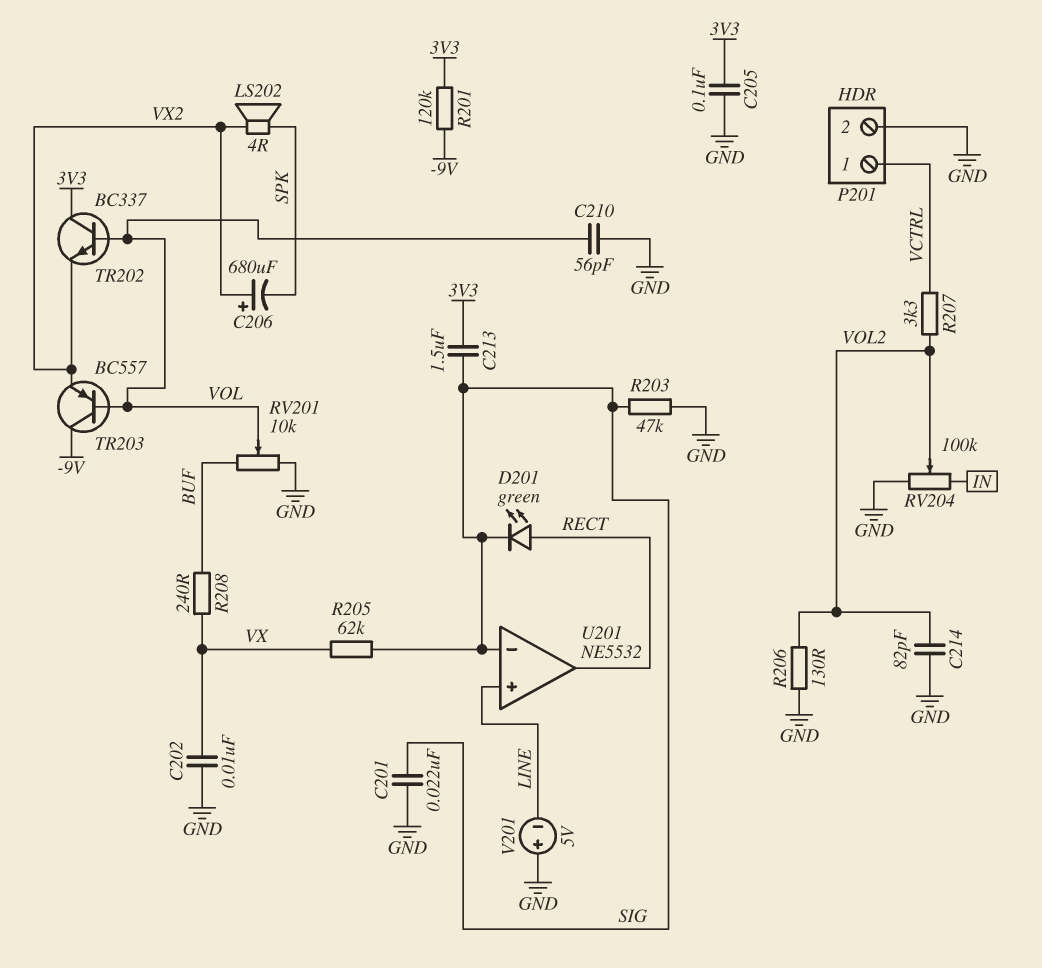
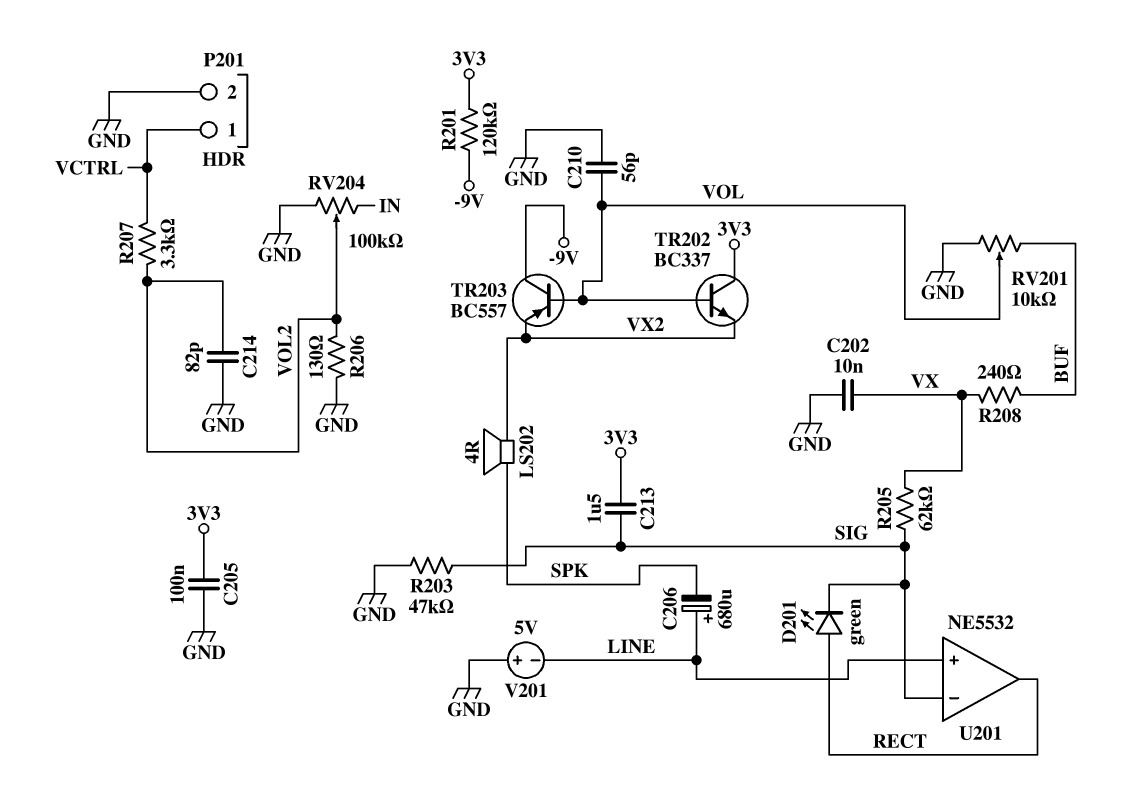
C201: 22nF (GND, SIG) -> none
C206: 680uF (plus VX2, minus SPK) -> 680uF (plus LINE, minus SPK)

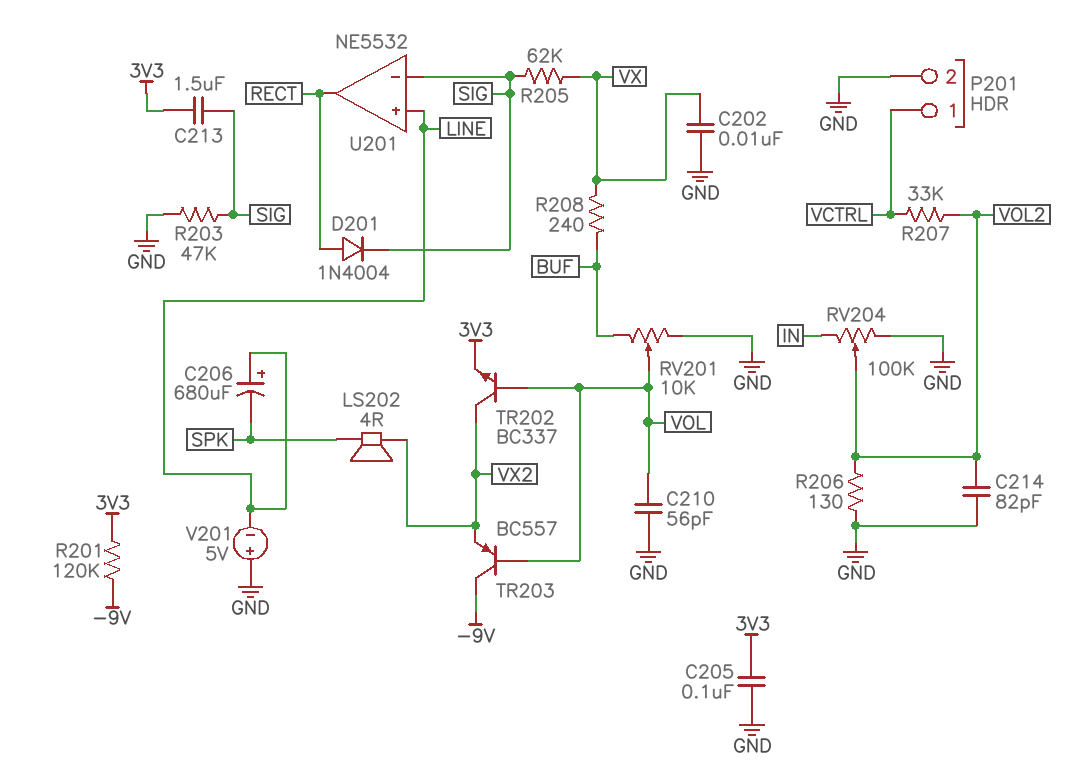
D201: LED green (A RECT, K SIG) -> diode 1N4004 (A RECT, K SIG)
R207: 3.3k (VCTRL, VOL2) -> 33k (VCTRL, VOL2)
TR202: NPN BC337 (B VOL, C 3V3, E VX2) -> NPN BC337 (B VOL, C VX2, E 3V3)

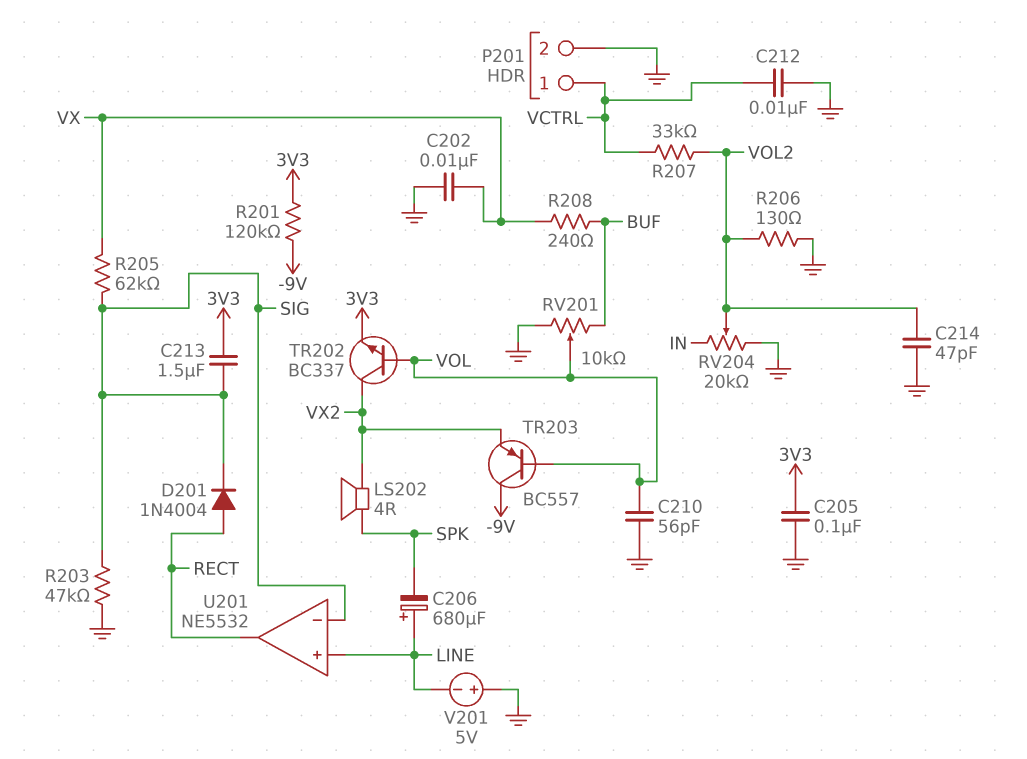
C212: none -> 10nF (GND, VCTRL)
C214: 82pF (GND, VOL2) -> 47pF (GND, VOL2)
RV204: 100k (GND, IN, wiper VOL2) -> 20k (GND, IN, wiper VOL2)

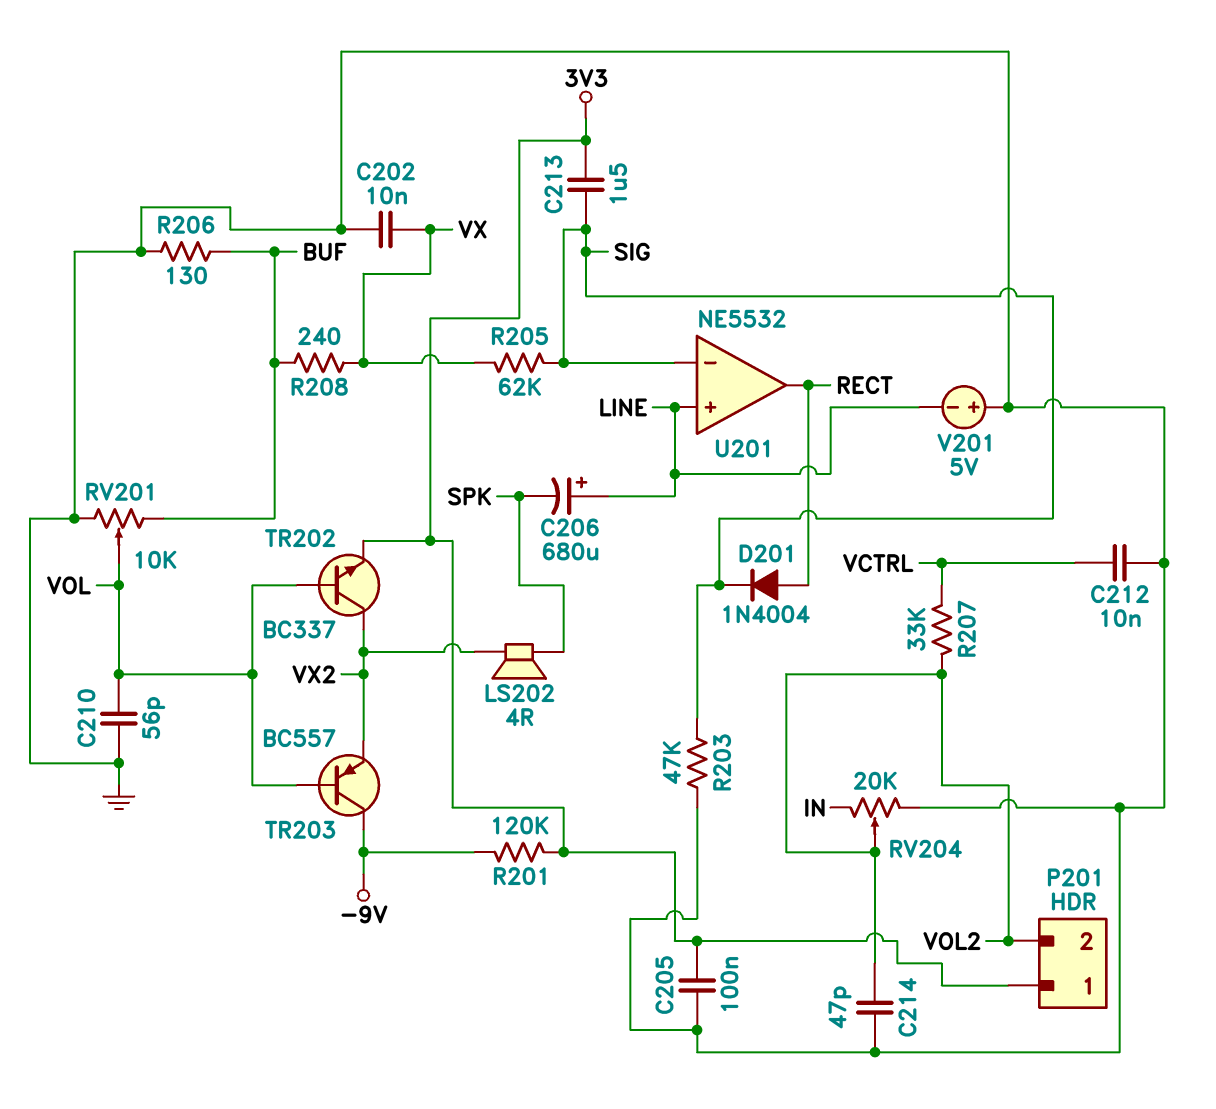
P201 pin 1: VCTRL -> 3V3
P201 pin 2: GND -> VOL2
R206: 130 (GND, VOL2) -> 130 (BUF, GND)

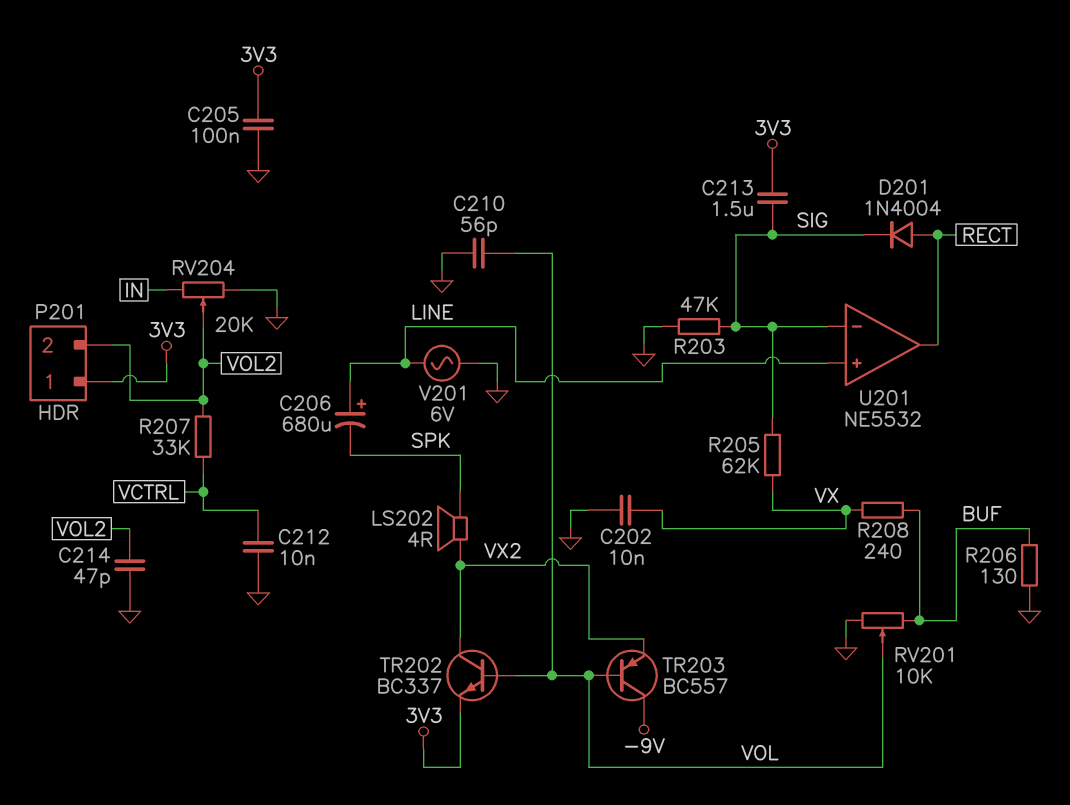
R201: 120k (-9V, 3V3) -> none
V201: 5V (plus GND, minus LINE) -> AC 6V (GND, LINE)

